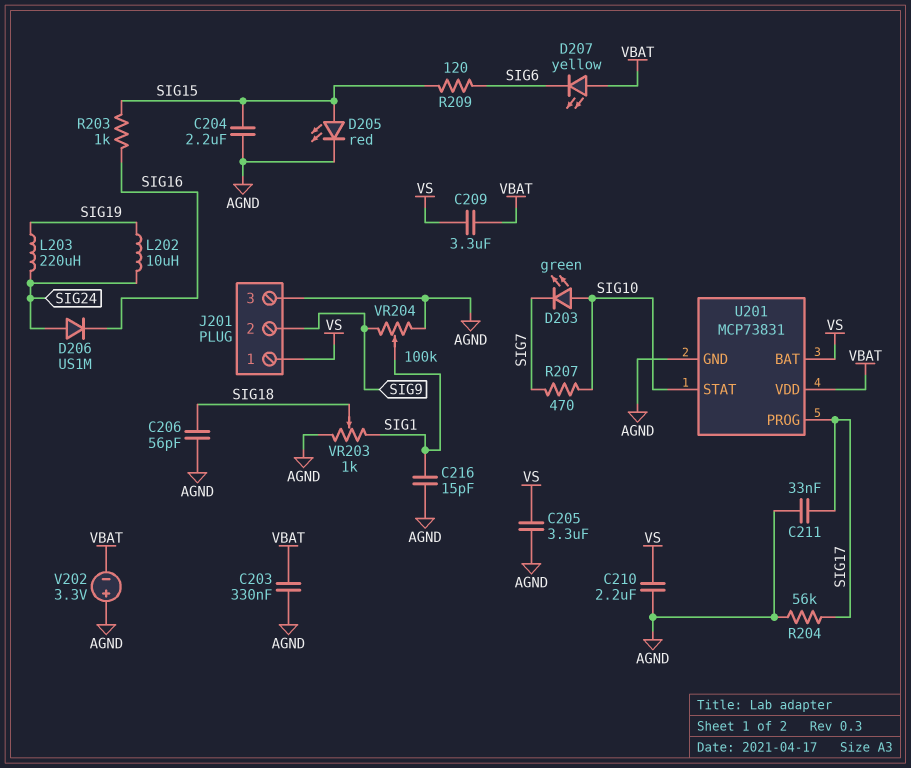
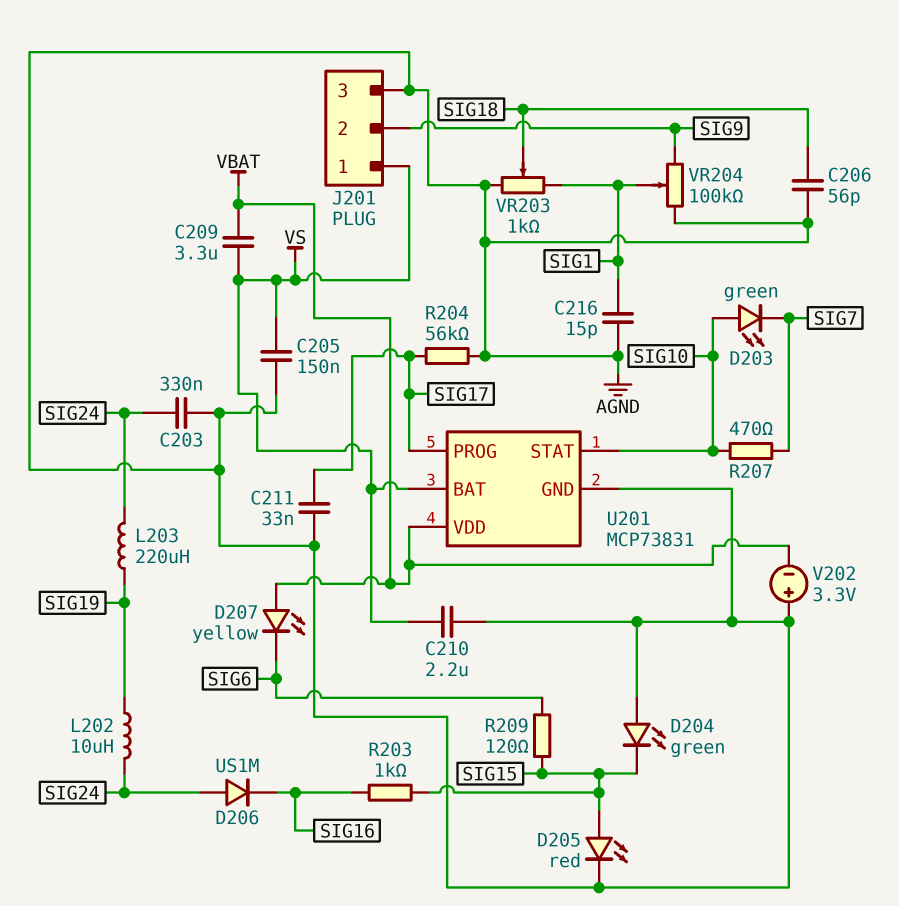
C203: 330nF (AGND, VBAT) -> 330nF (AGND, SIG24)
C204: 2.2uF (AGND, SIG15) -> none
C205: 3.3uF (AGND, VS) -> 150nF (AGND, VS)
D204: none -> LED green (A AGND, K SIG15)

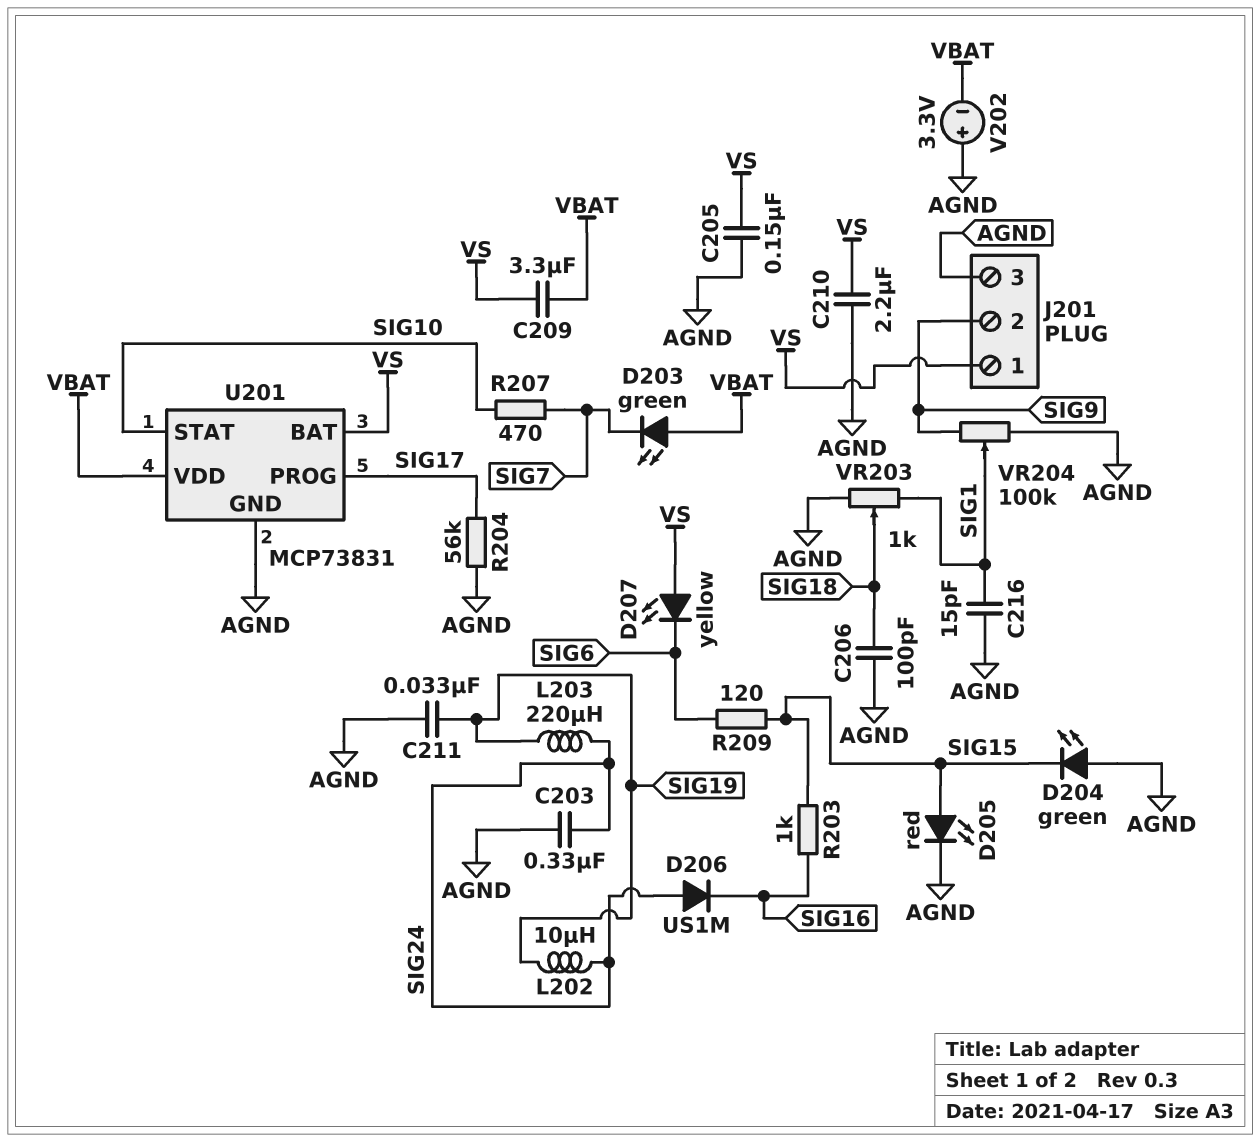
C206: 56pF (AGND, SIG18) -> 100pF (AGND, SIG18)
C211: 33nF (AGND, SIG17) -> 33nF (AGND, SIG19)
D203: LED green (A SIG10, K SIG7) -> LED green (A VBAT, K SIG7)
D207: LED yellow (A VBAT, K SIG6) -> LED yellow (A VS, K SIG6)

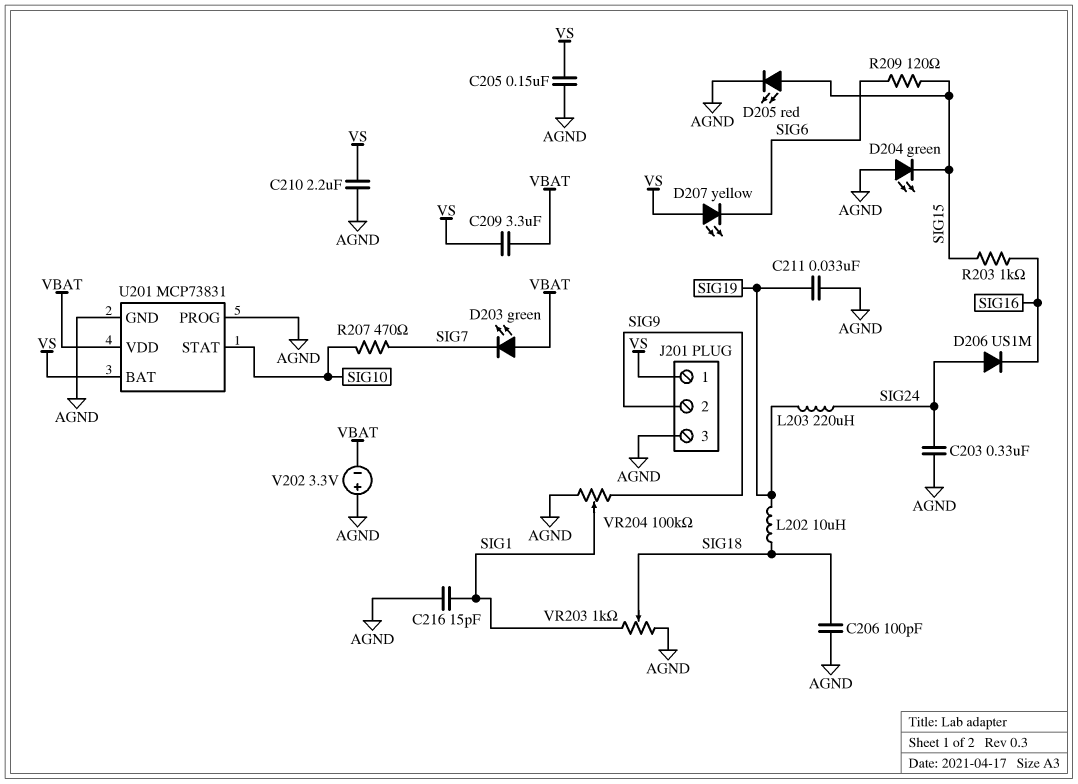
L202: 10uH (SIG19, SIG24) -> 10uH (SIG18, SIG19)
R204: 56k (AGND, SIG17) -> none
U201 pin PROG: SIG17 -> AGND

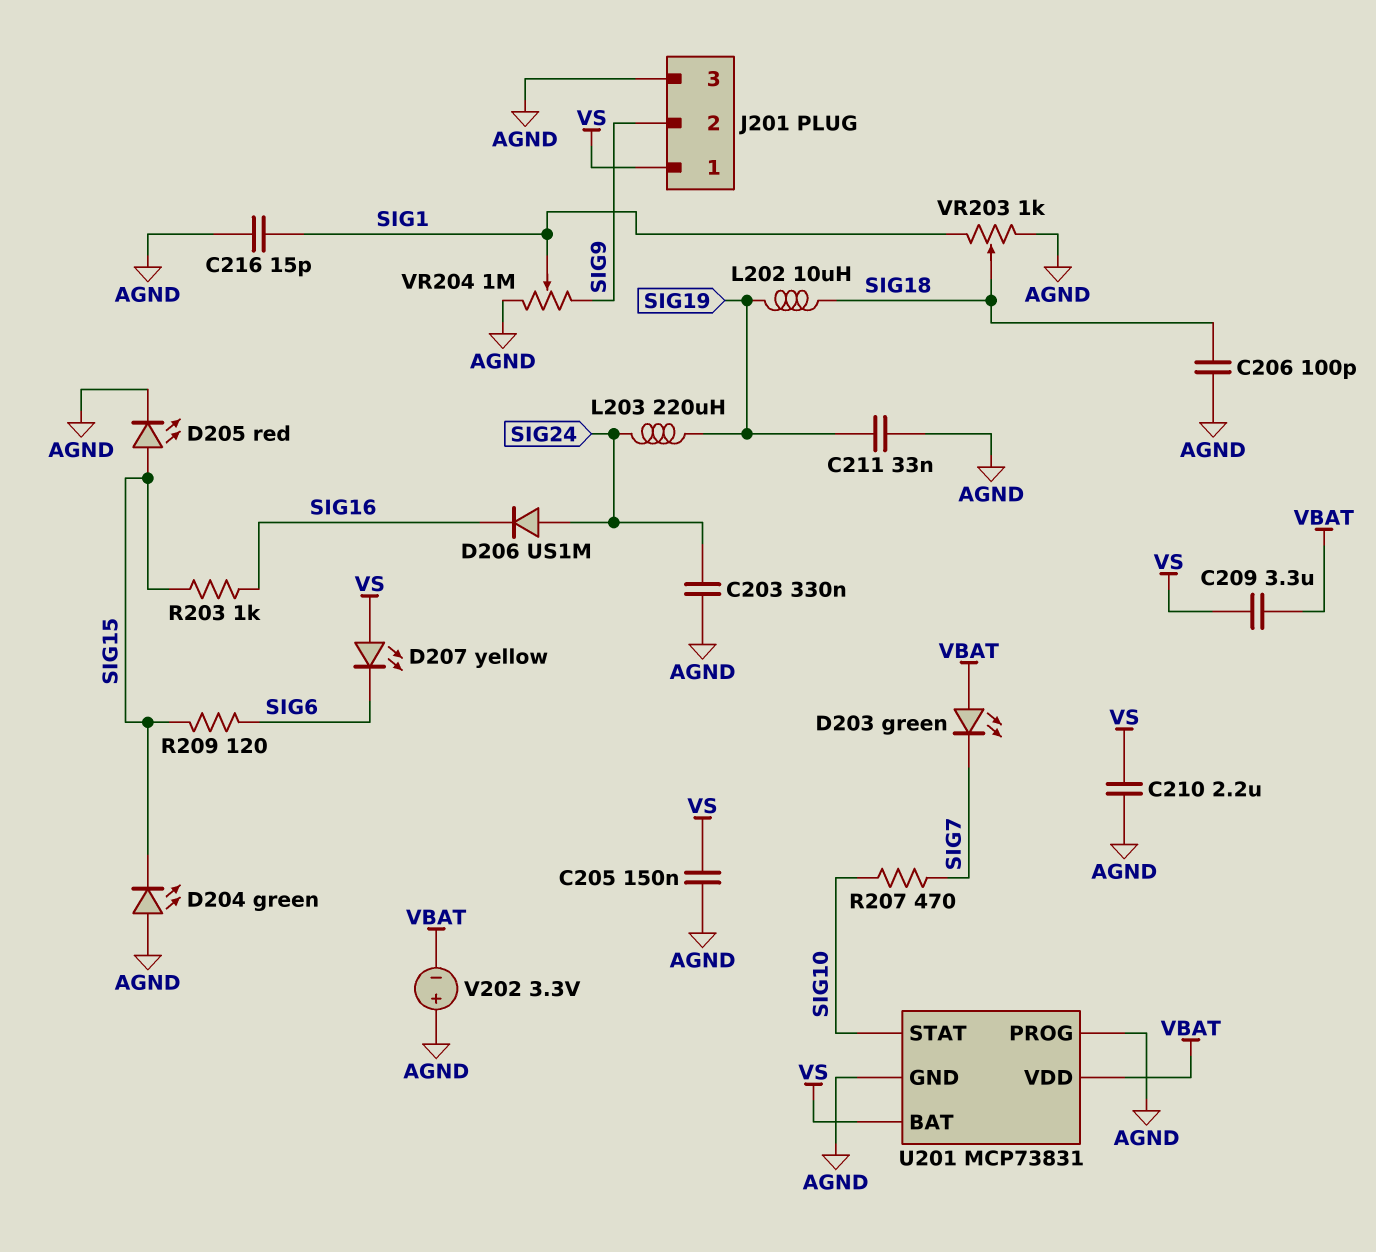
VR204: 100k (AGND, SIG9, wiper SIG1) -> 1M (AGND, SIG9, wiper SIG1)

